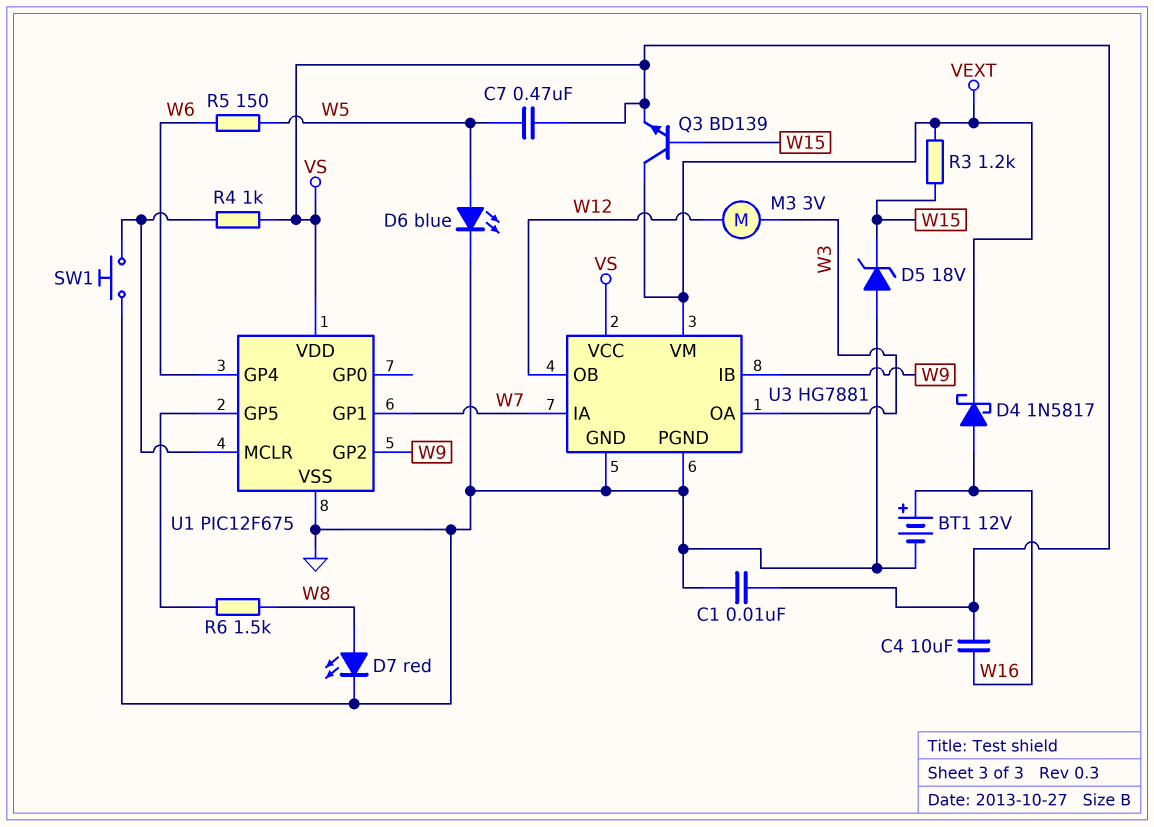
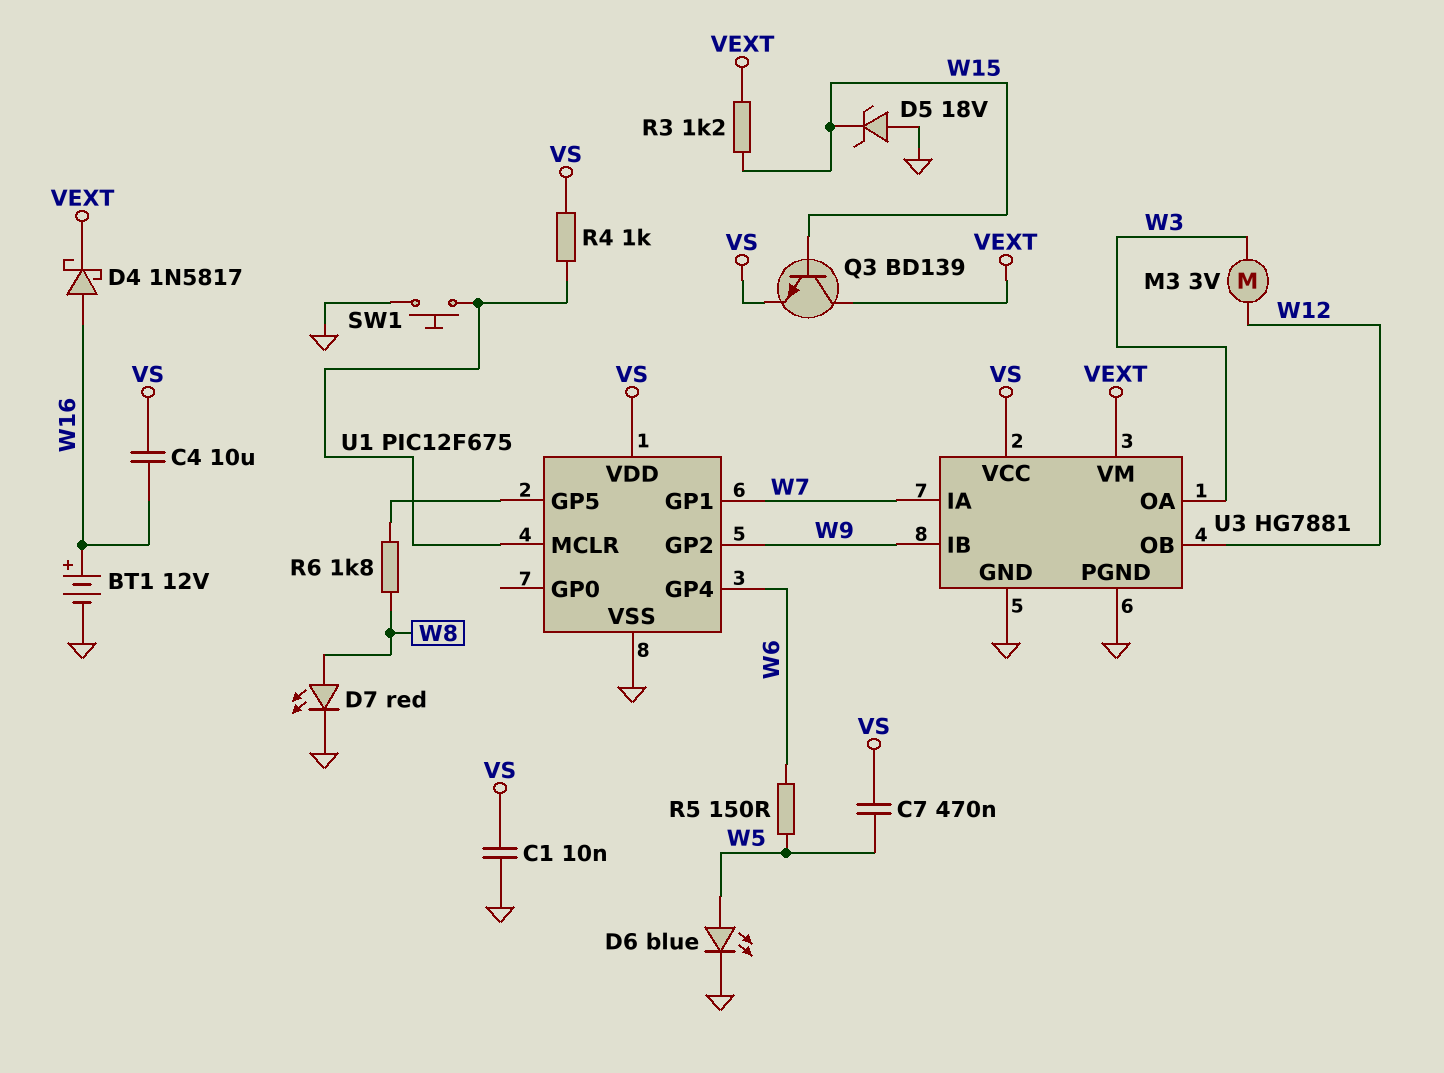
R6: 1.5k (U1/GP5, W8) -> 1.8k (U1/GP5, W8)

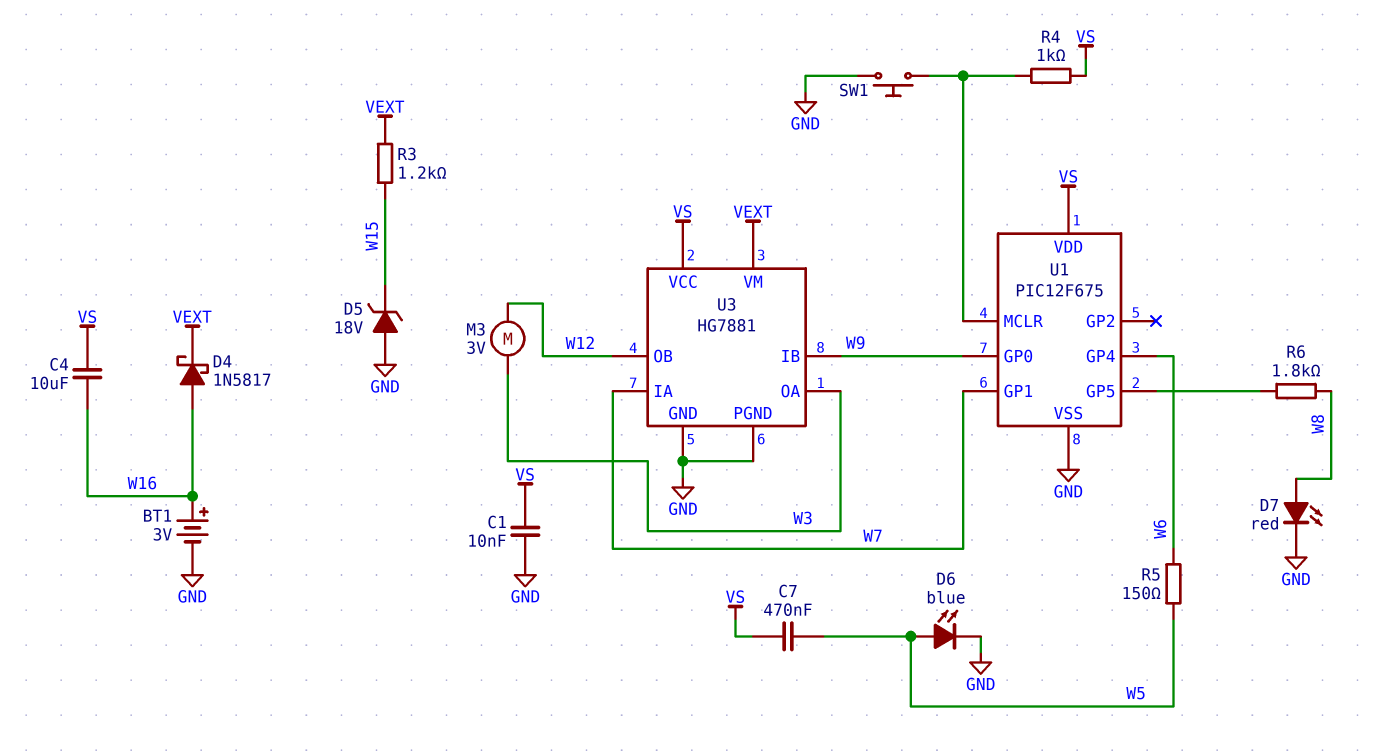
BT1: 12V (plus W16, minus GND) -> 3V (plus W16, minus GND)
Q3: NPN BD139 (B W15, C VEXT, E VS) -> none
U1 pin GP0: none -> W9
U1 pin GP2: W9 -> none

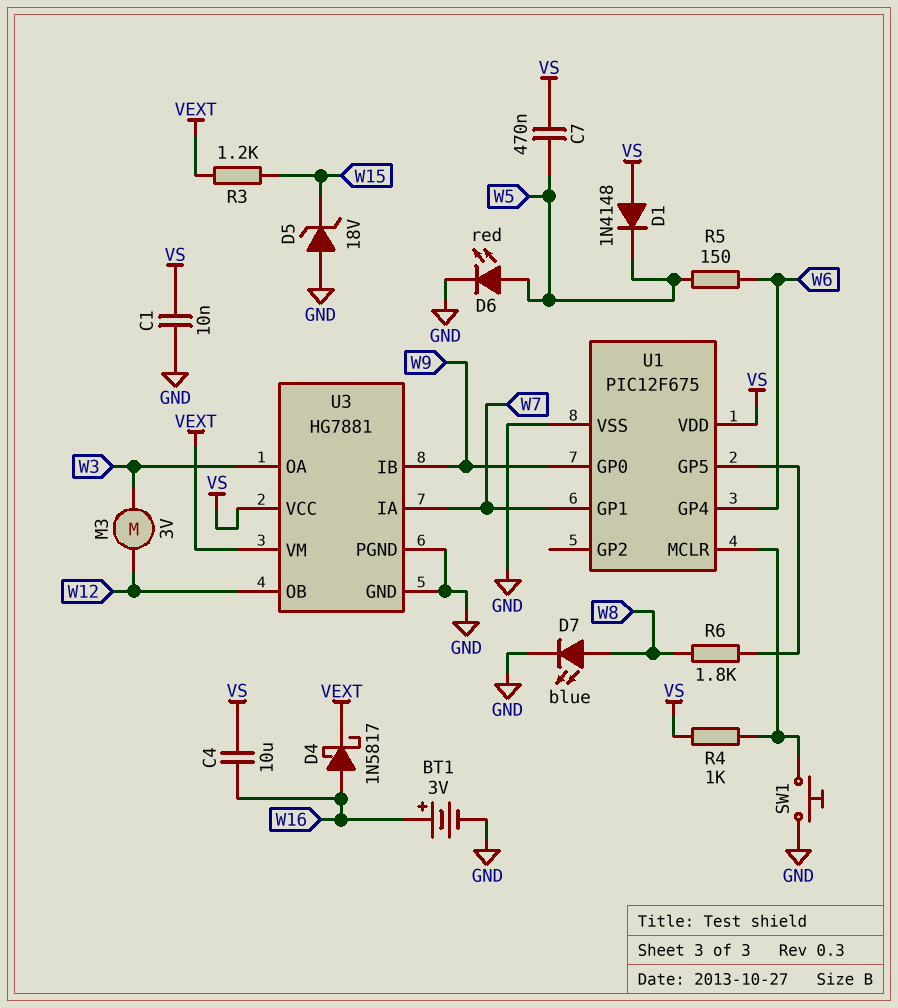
D1: none -> diode 1N4148 (A VS, K W5)
D6: LED blue (A W5, K GND) -> LED red (A W5, K GND)
D7: LED red (A W8, K GND) -> LED blue (A W8, K GND)

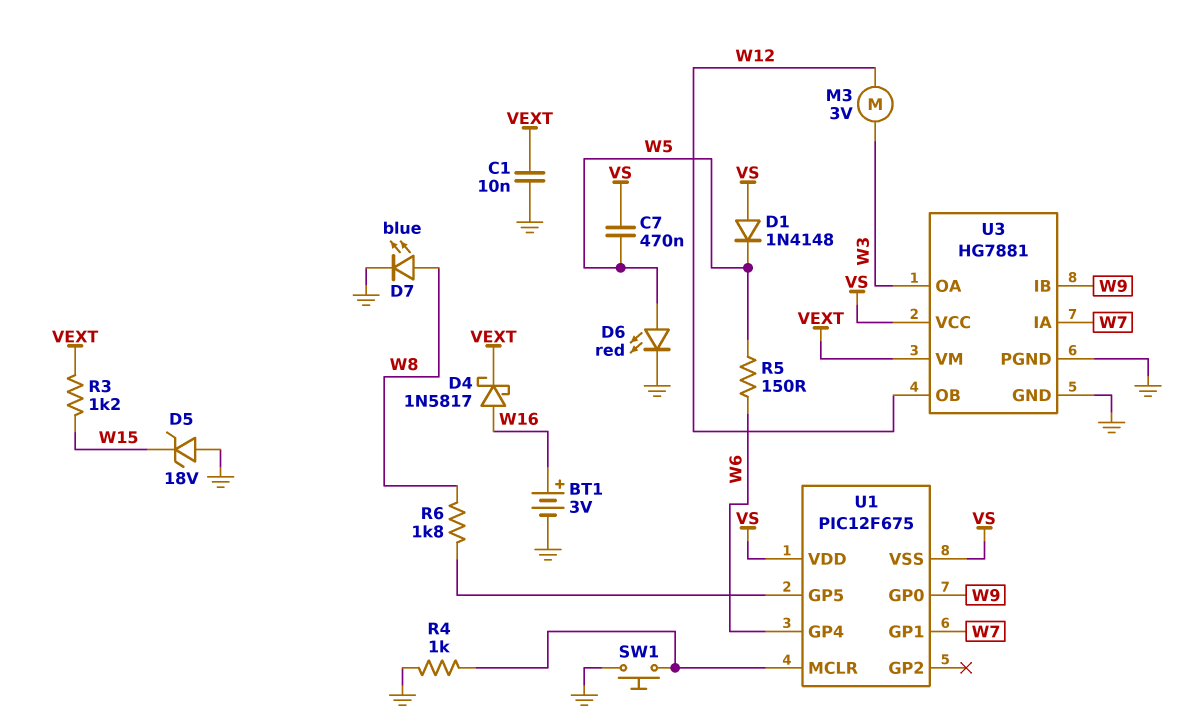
C1: 10nF (GND, VS) -> 10nF (GND, VEXT)
C4: 10uF (VS, W16) -> none
R4: 1k (U1/MCLR, VS) -> 1k (GND, U1/MCLR)
U1 pin VSS: GND -> VS

